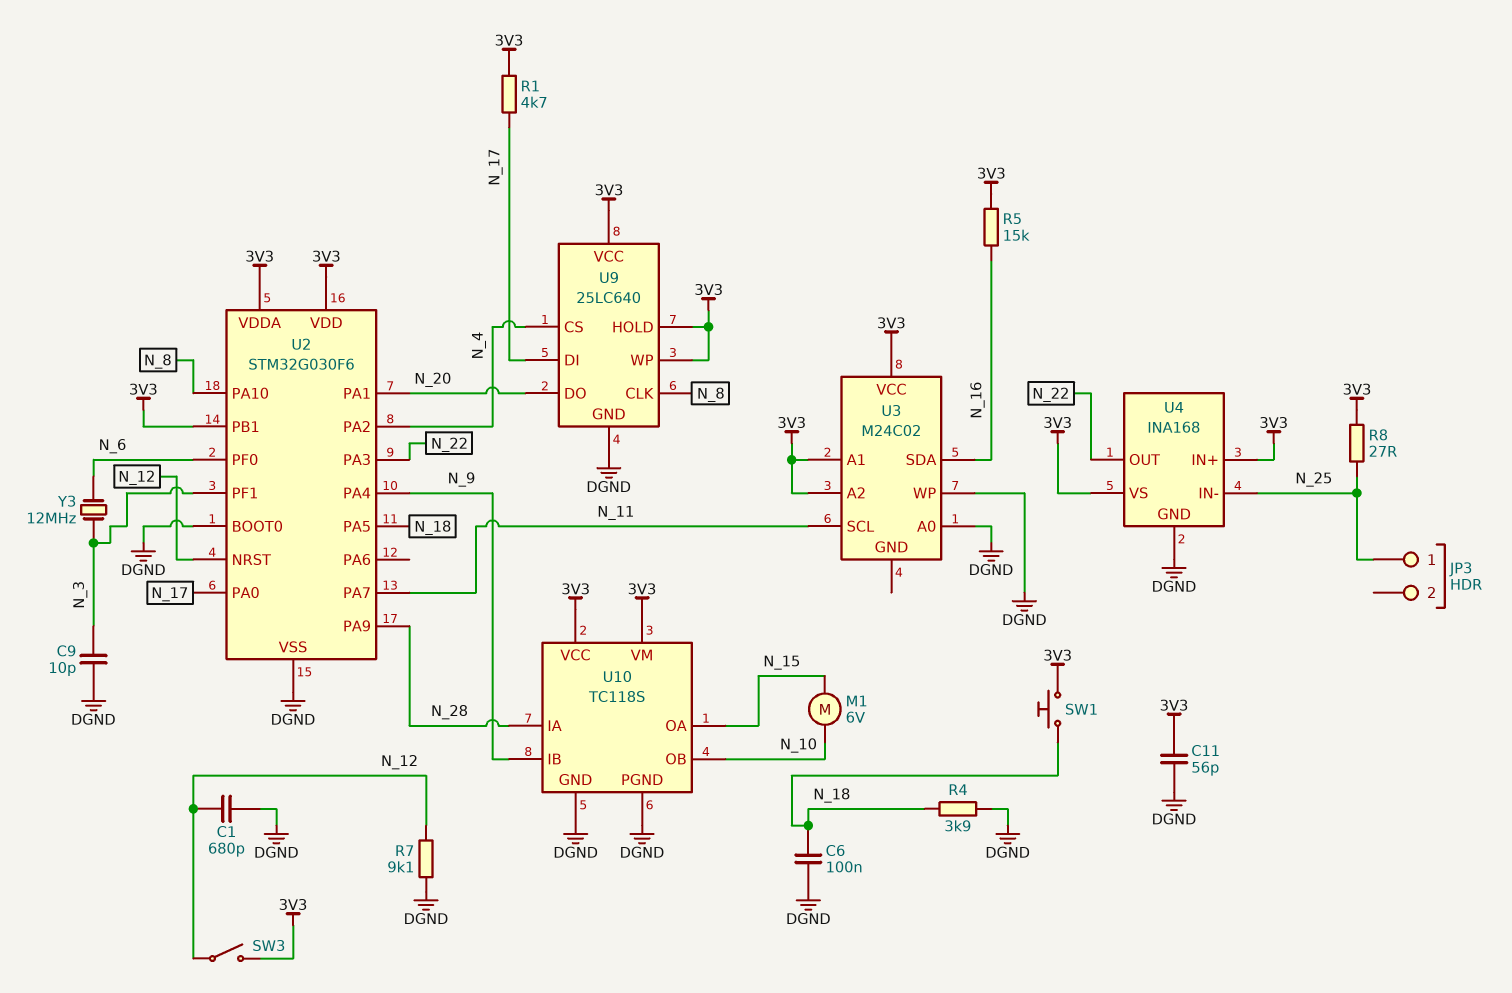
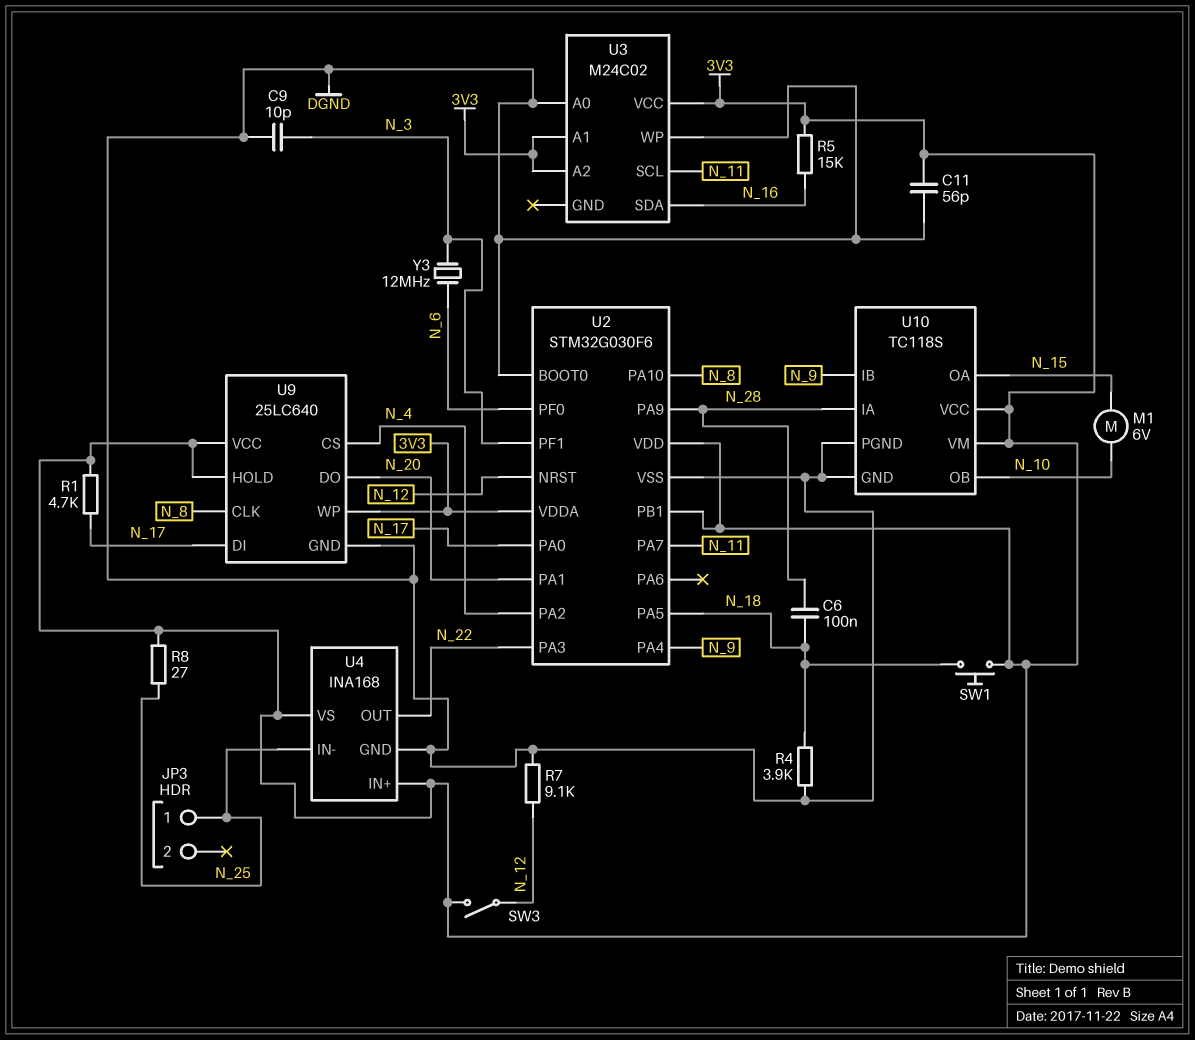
C1: 680pF (DGND, N_12) -> none
C6: 100nF (DGND, N_18) -> 100nF (N_18, N_28)

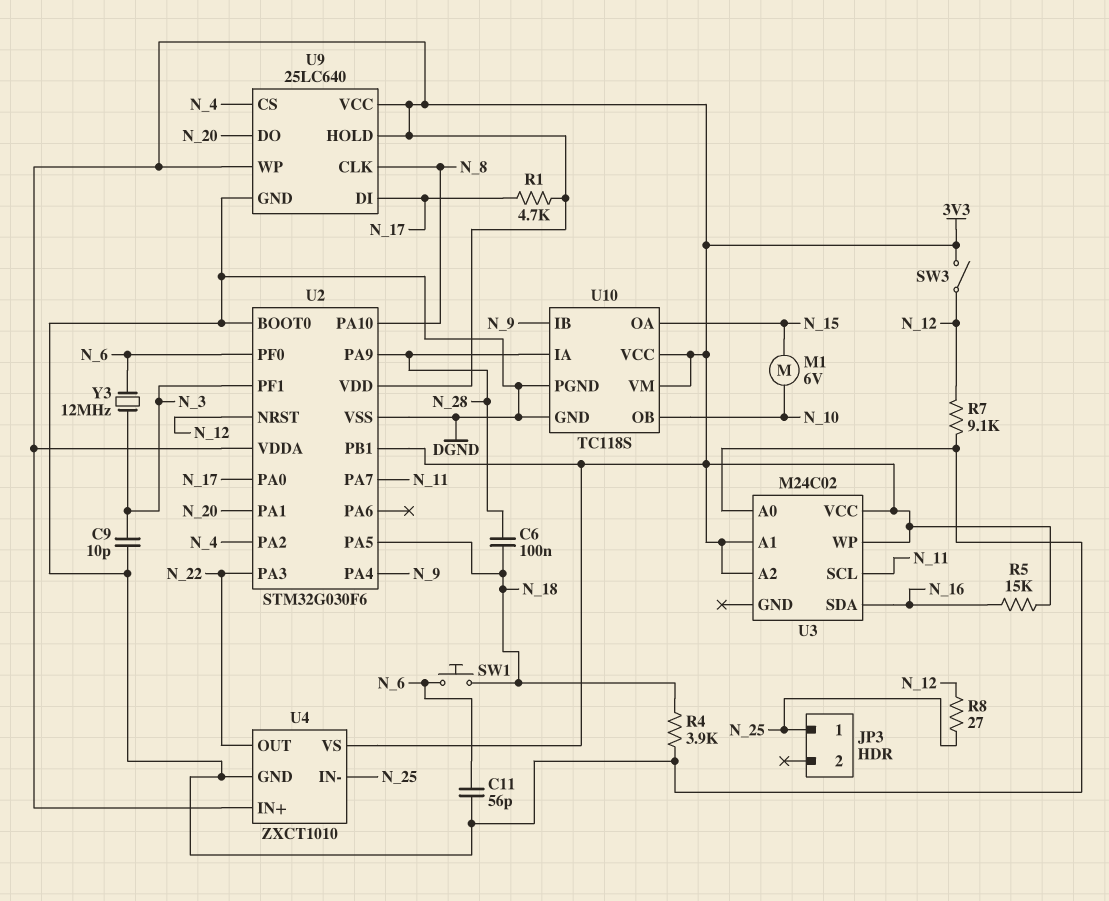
C11: 56pF (3V3, DGND) -> 56pF (DGND, N_6)
R8: 27 (3V3, N_25) -> 27 (N_12, N_25)
SW1: button (3V3, N_18) -> button (N_6, N_18)
U3 pin WP: DGND -> 3V3
U4: INA168 -> ZXCT1010

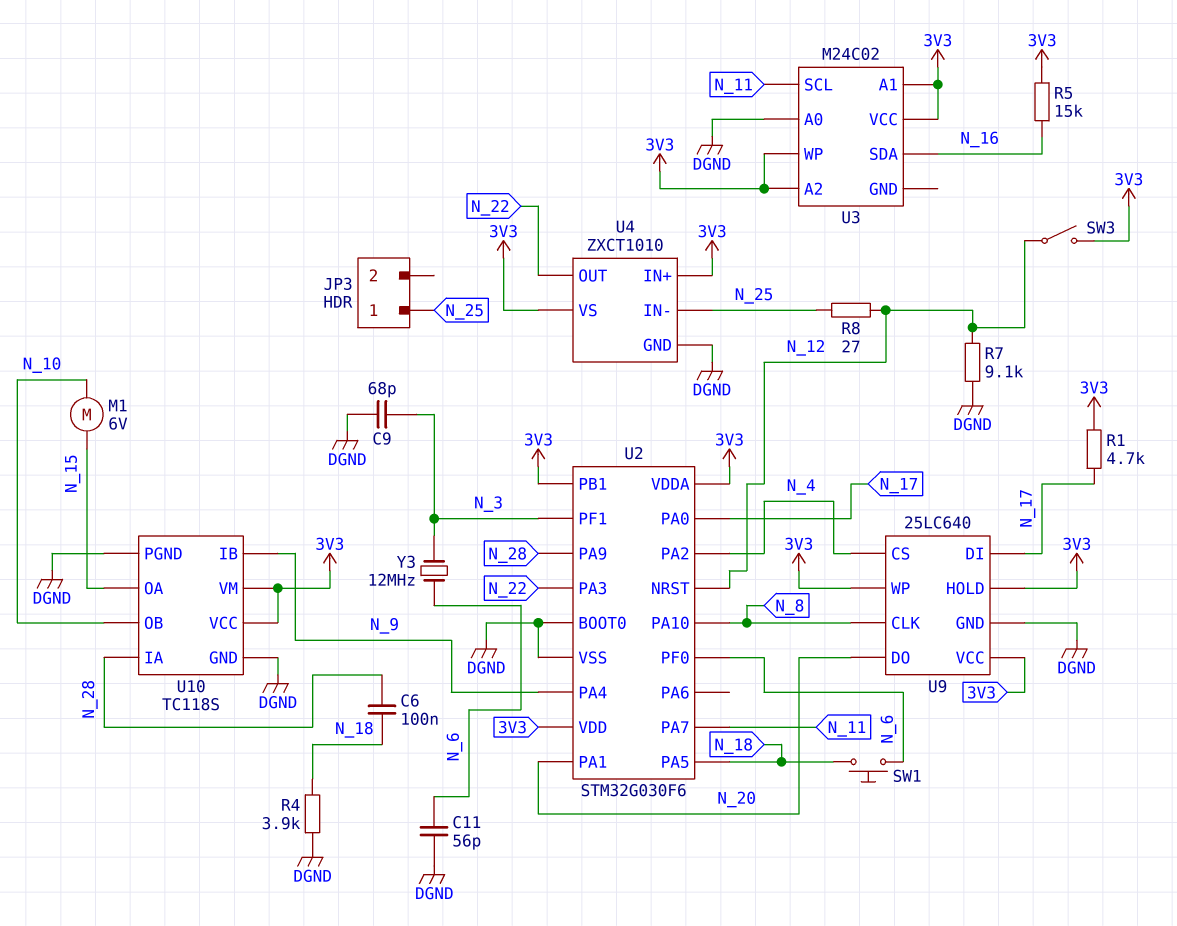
C9: 10pF (DGND, N_3) -> 68pF (DGND, N_3)

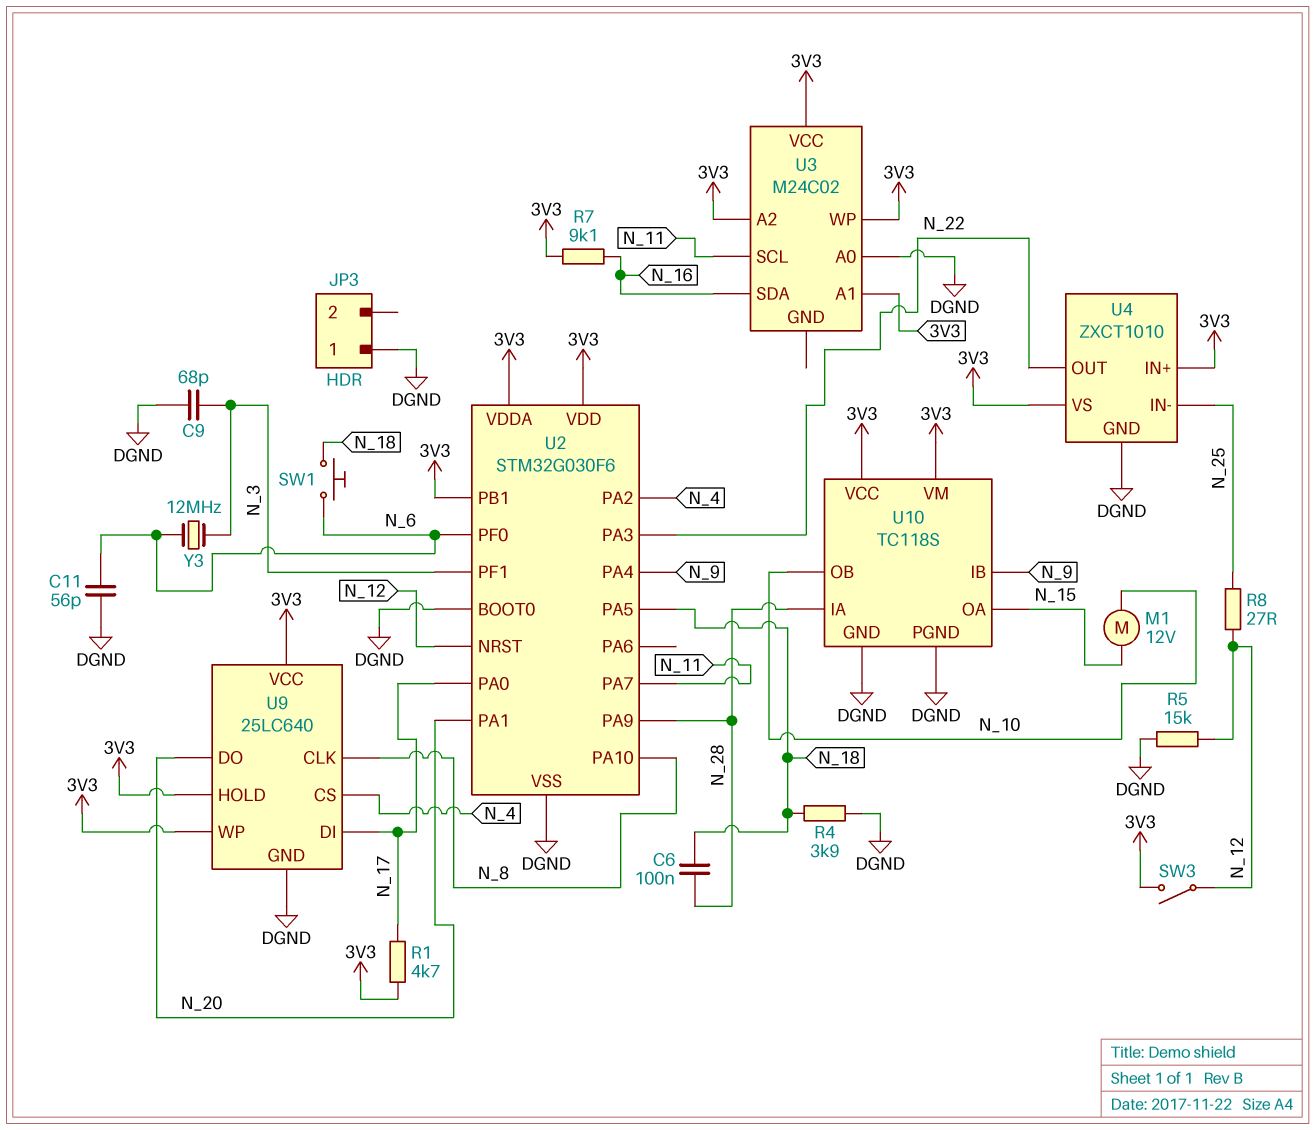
JP3 pin 1: N_25 -> DGND
M1: motor 6V (N_10, N_15) -> motor 12V (N_10, N_15)
R5: 15k (3V3, N_16) -> 15k (DGND, N_12)
R7: 9.1k (DGND, N_12) -> 9.1k (3V3, N_16)

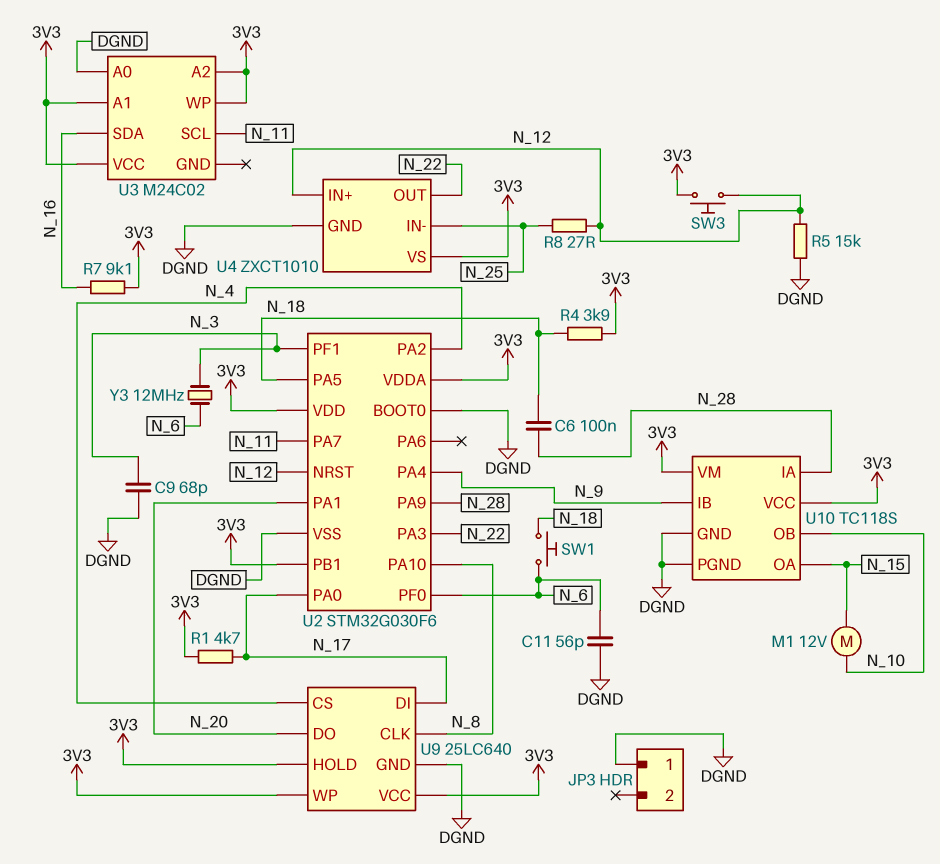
R4: 3.9k (DGND, N_18) -> 3.9k (3V3, N_18)
SW3: switch (3V3, N_12) -> button (3V3, N_12)
U4 pin IN+: 3V3 -> N_12

